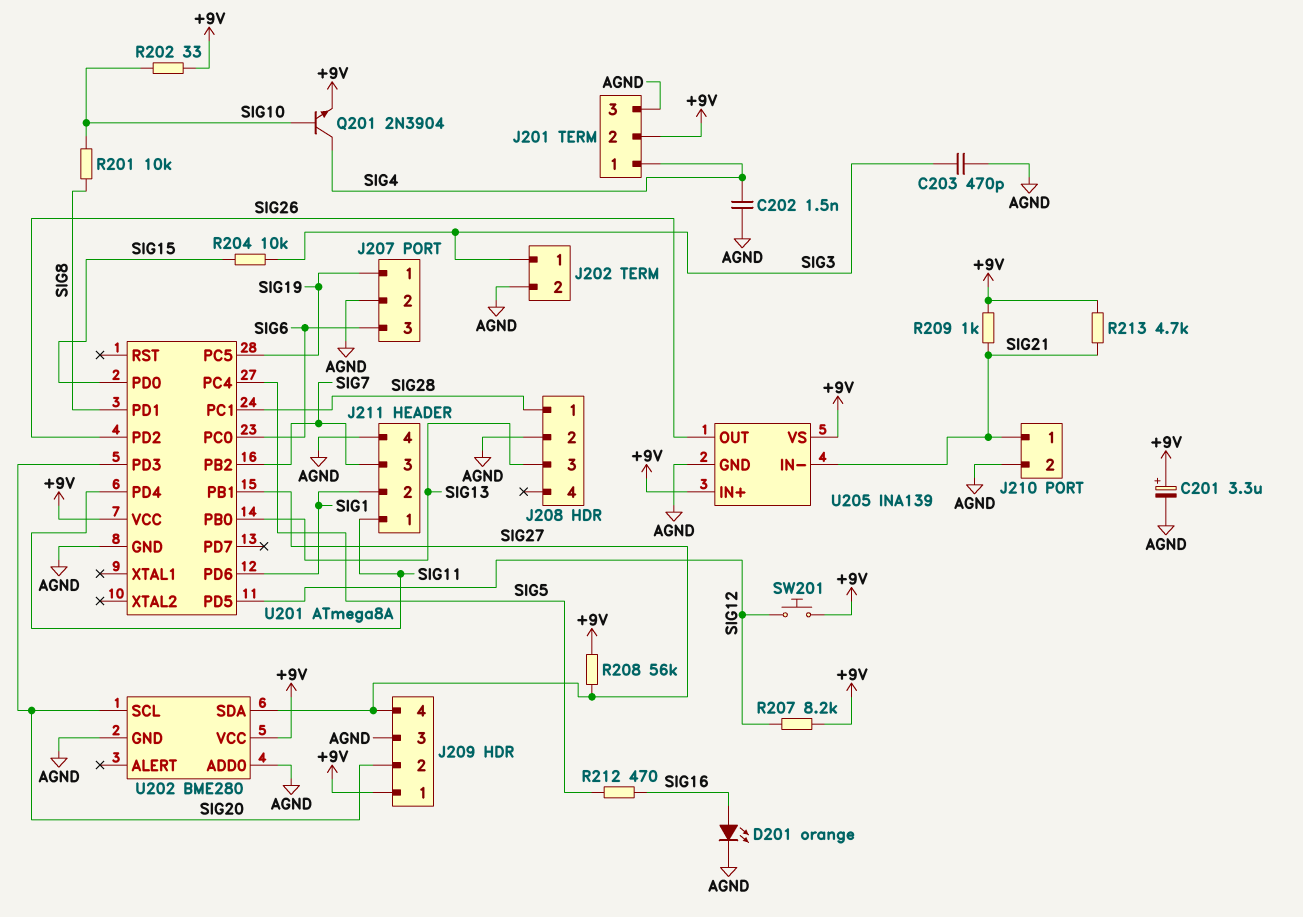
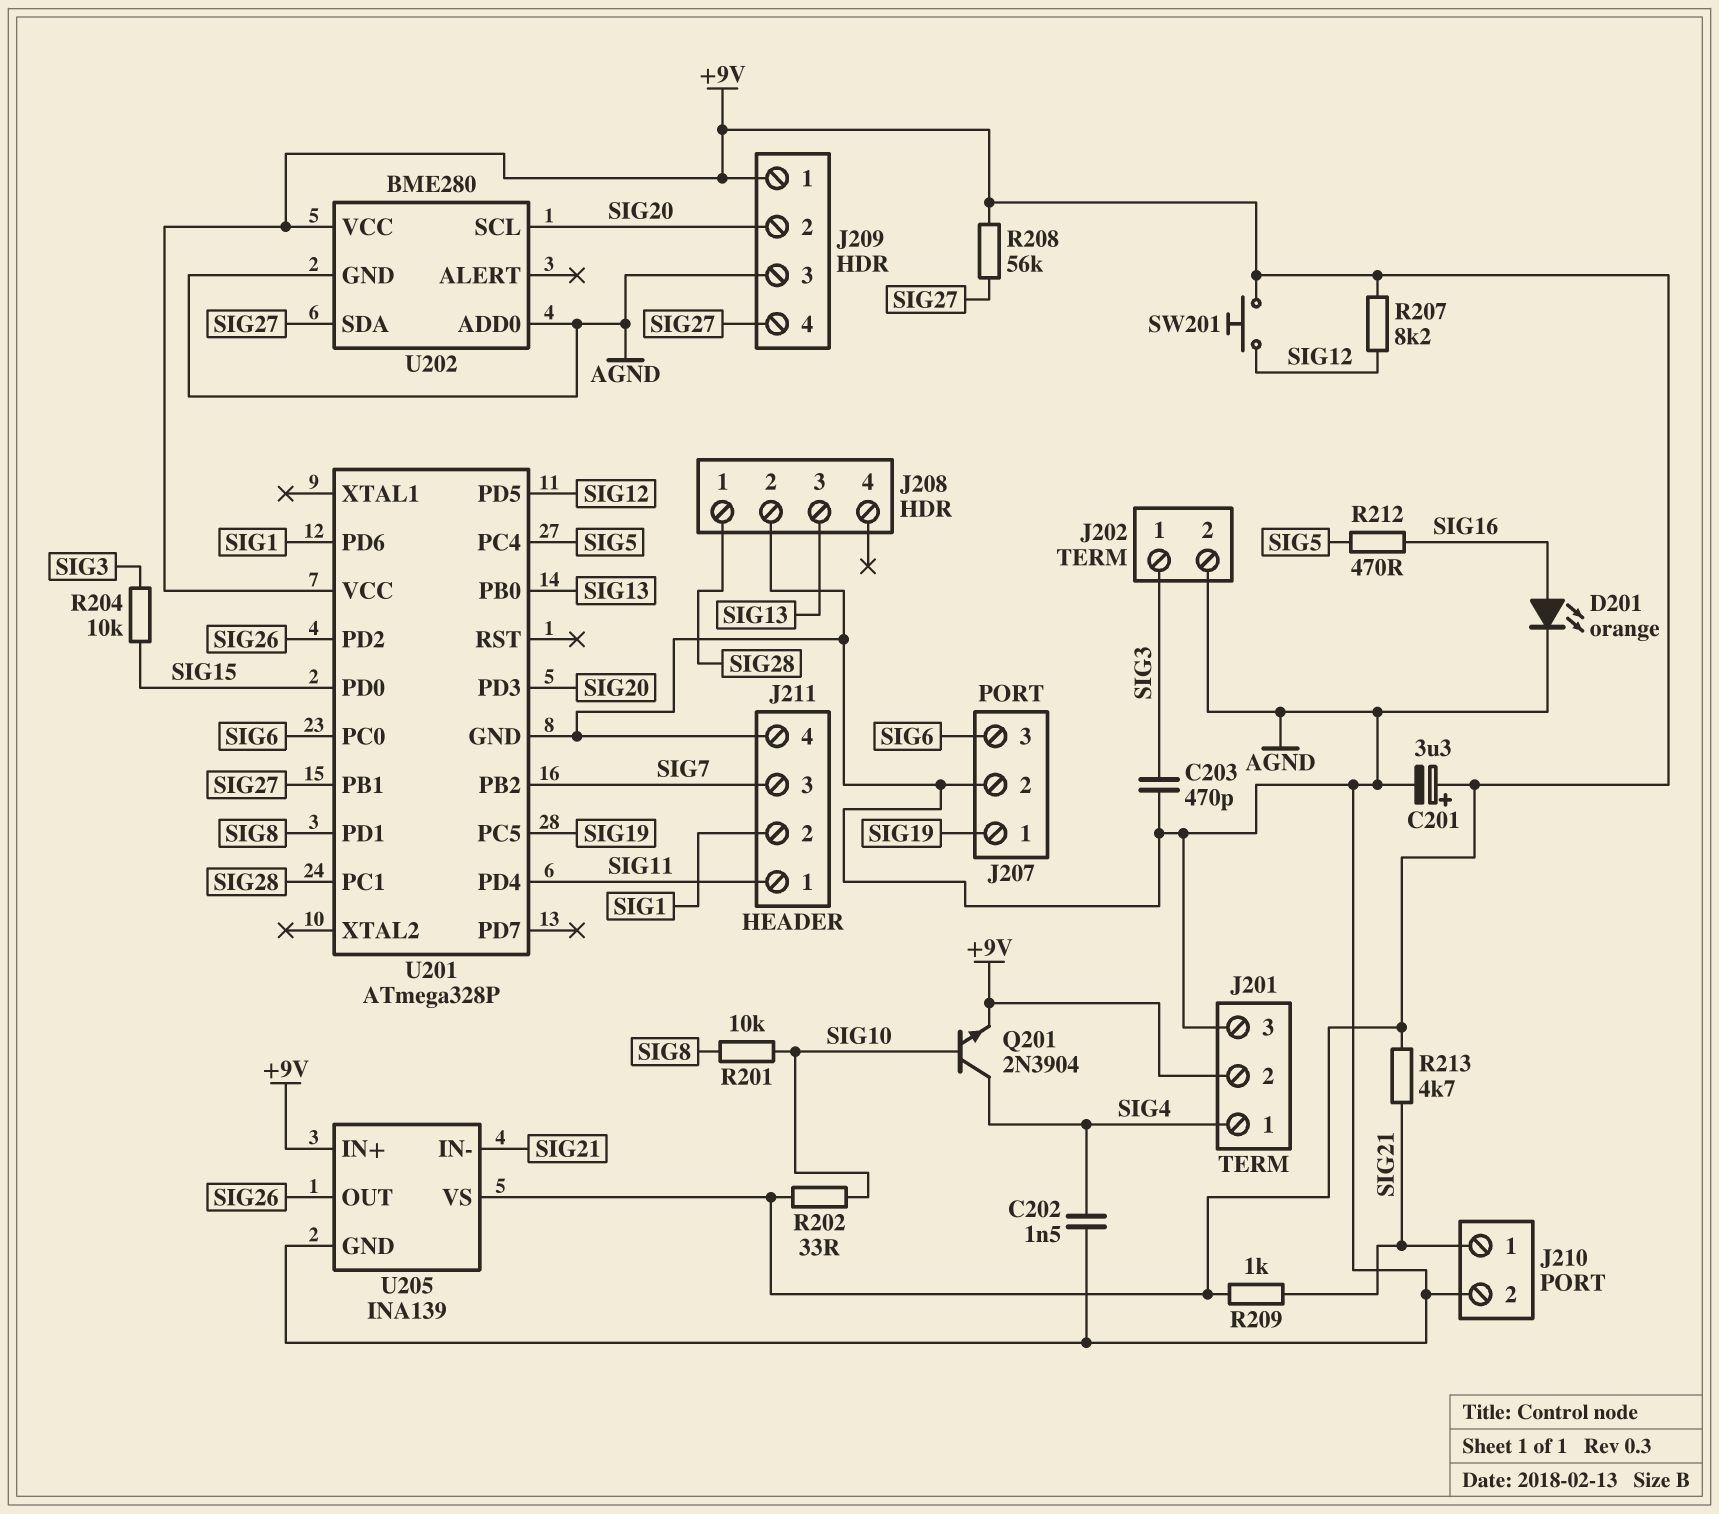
U201: ATmega8A -> ATmega328P

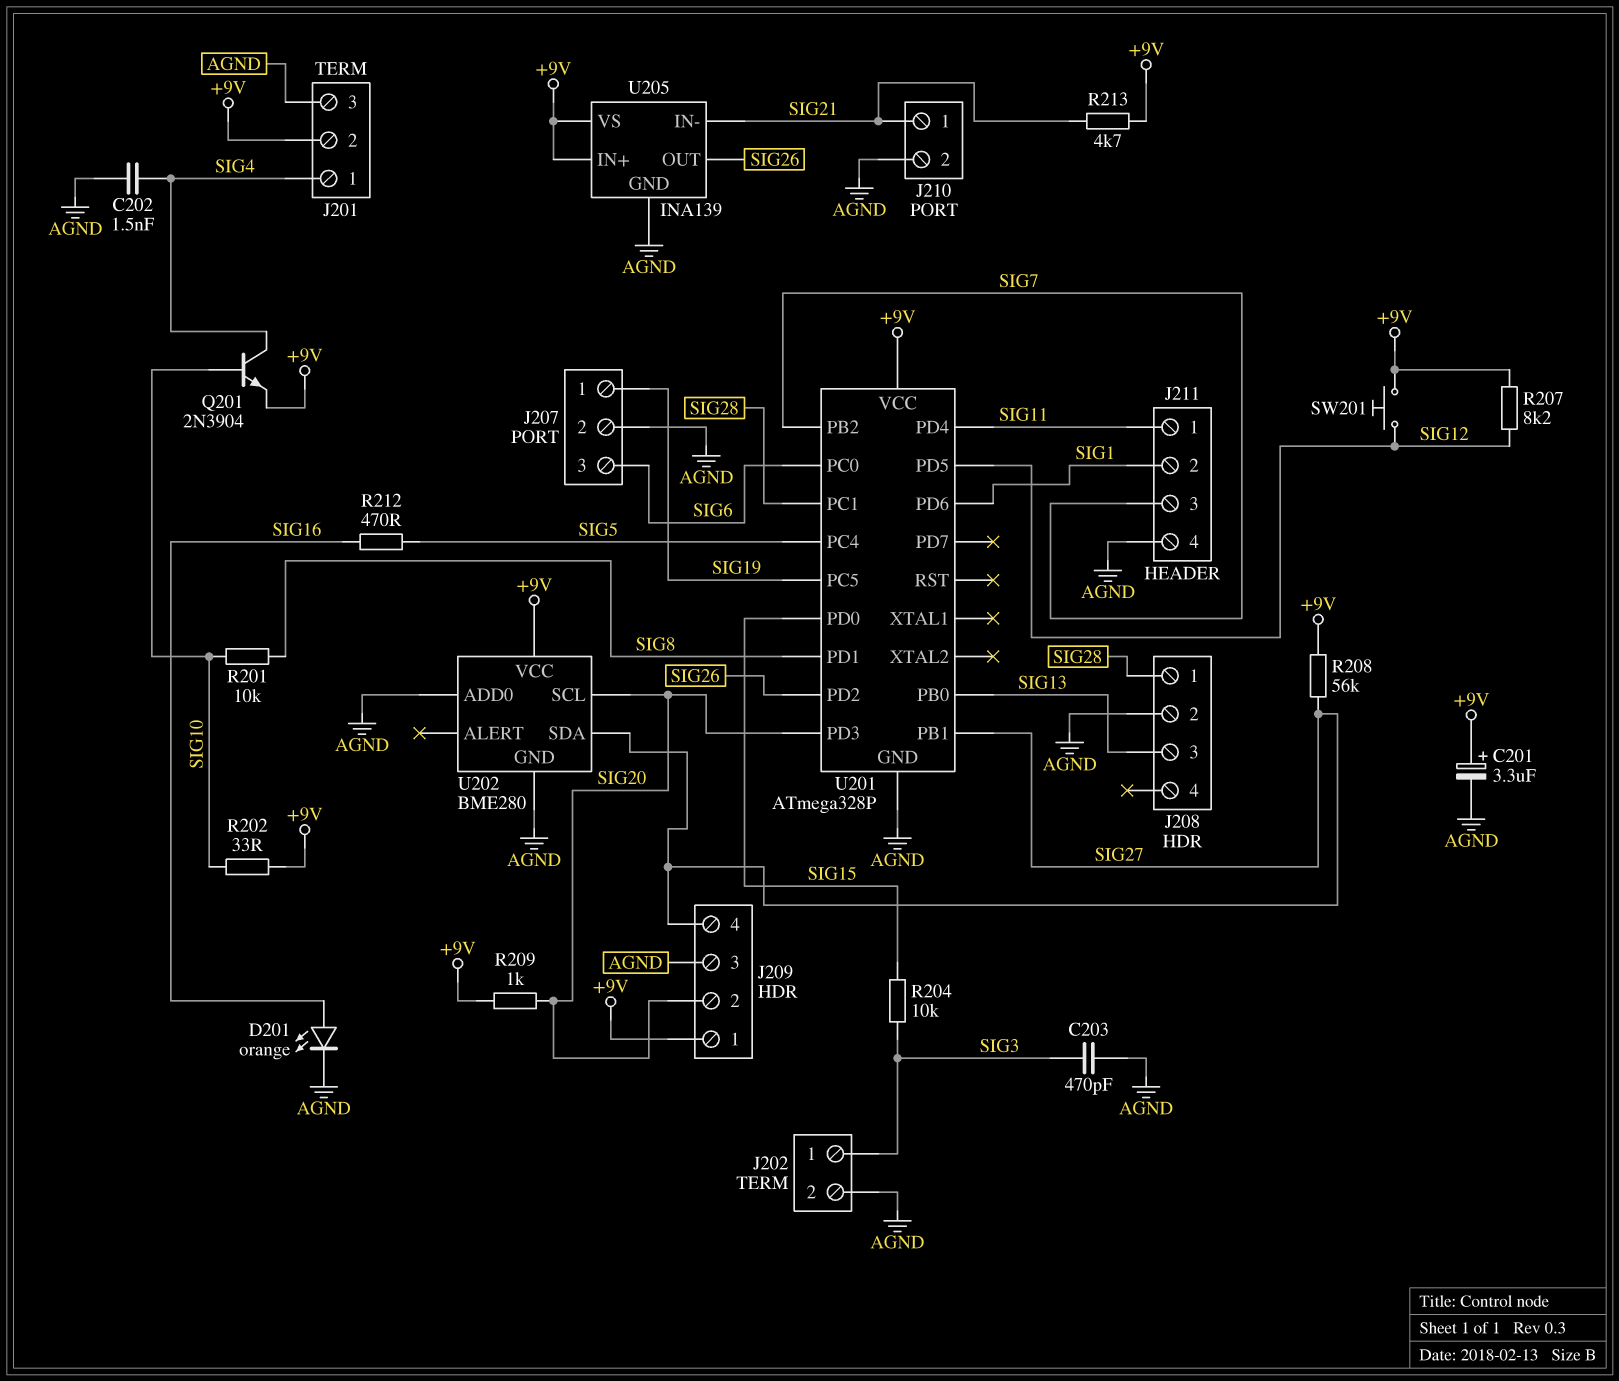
R209: 1k (+9V, SIG21) -> 1k (+9V, SIG20)

